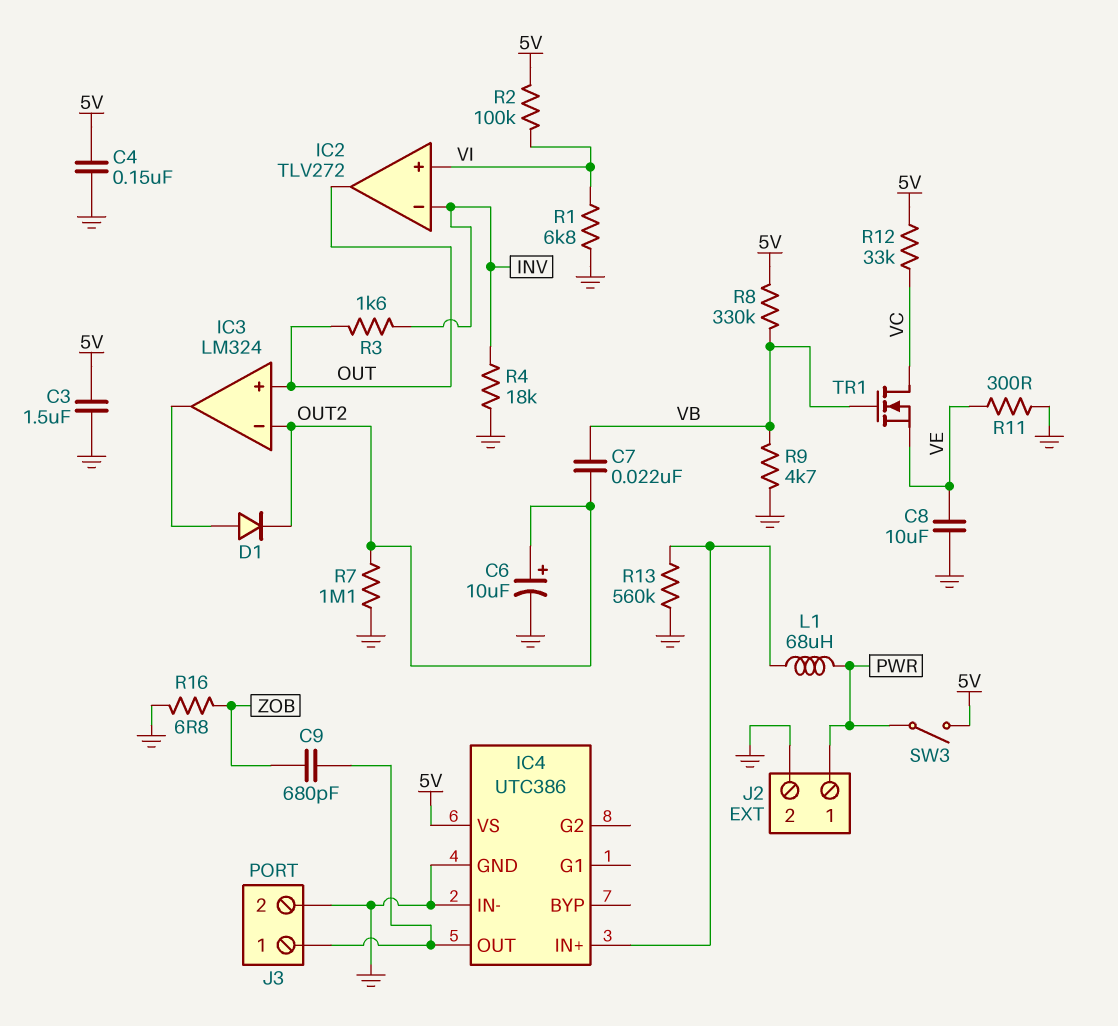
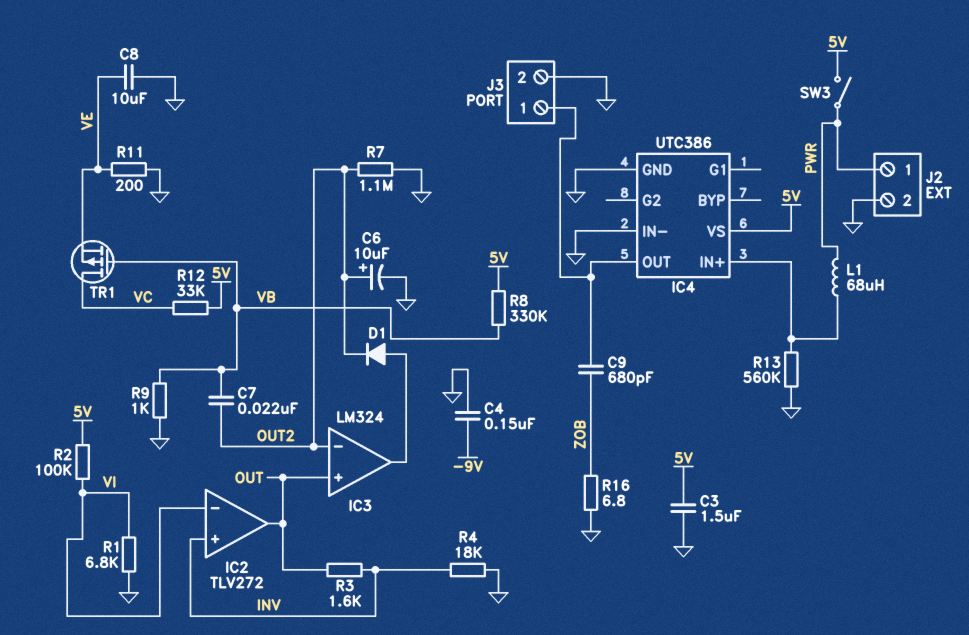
C4: 150nF (5V, GND) -> 150nF (-9V, GND)
IC2 pin in+: VI -> INV
IC2 pin in-: INV -> VI
R9: 4.7k (GND, VB) -> 1k (GND, VB)
R11: 300 (GND, VE) -> 200 (GND, VE)
TR1: NMOS (G VB, D VC, S VE) -> PMOS (G VB, D VC, S VE)

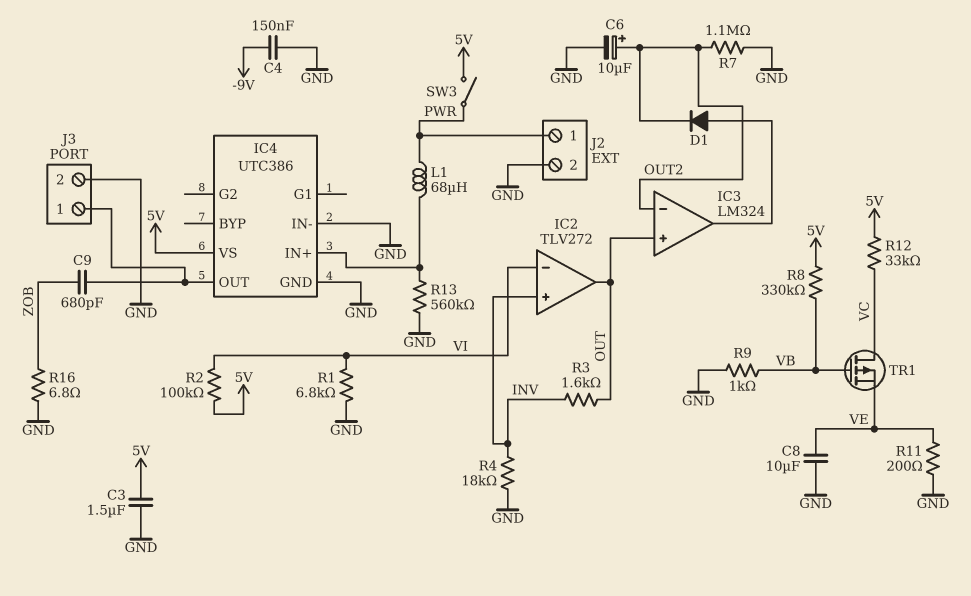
C7: 22nF (OUT2, VB) -> none

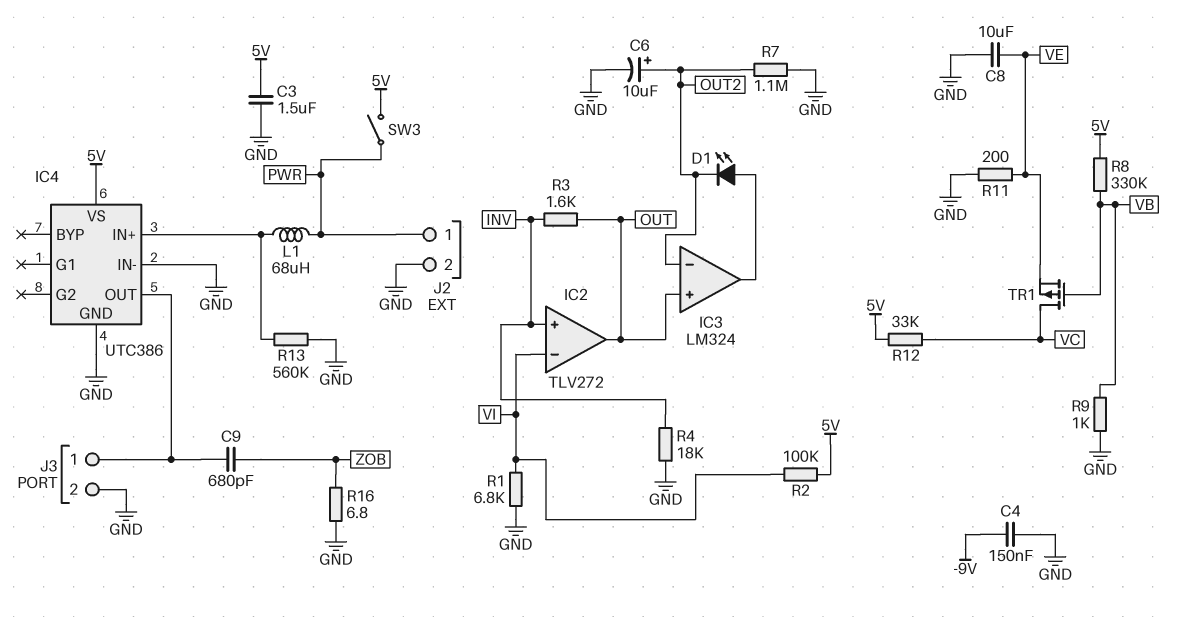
D1: diode (A IC3/out, K OUT2) -> LED (A IC3/out, K OUT2)

